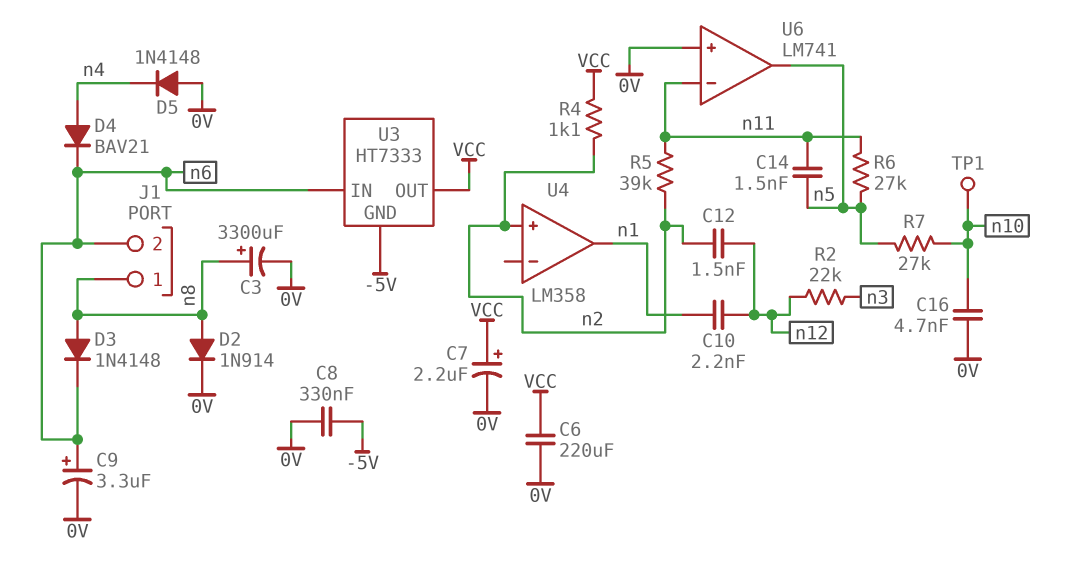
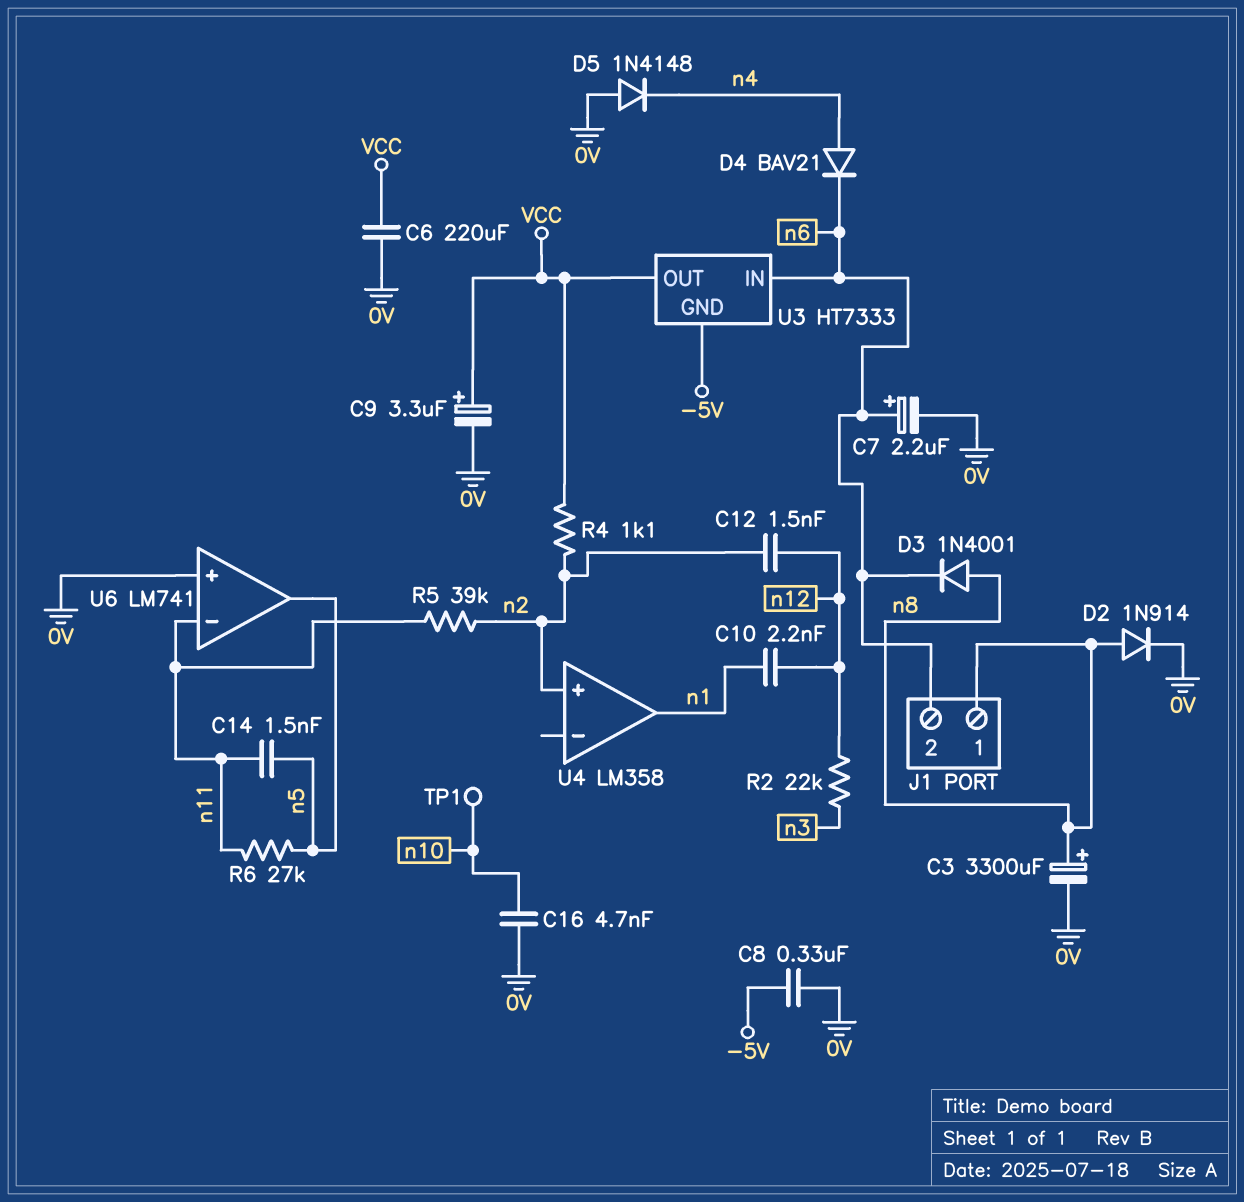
C7: 2.2uF (plus VCC, minus 0V) -> 2.2uF (plus n6, minus 0V)
C9: 3.3uF (plus n6, minus 0V) -> 3.3uF (plus VCC, minus 0V)
D3: diode 1N4148 (A n8, K n6) -> diode 1N4001 (A n8, K n6)
R7: 27k (n5, n10) -> none

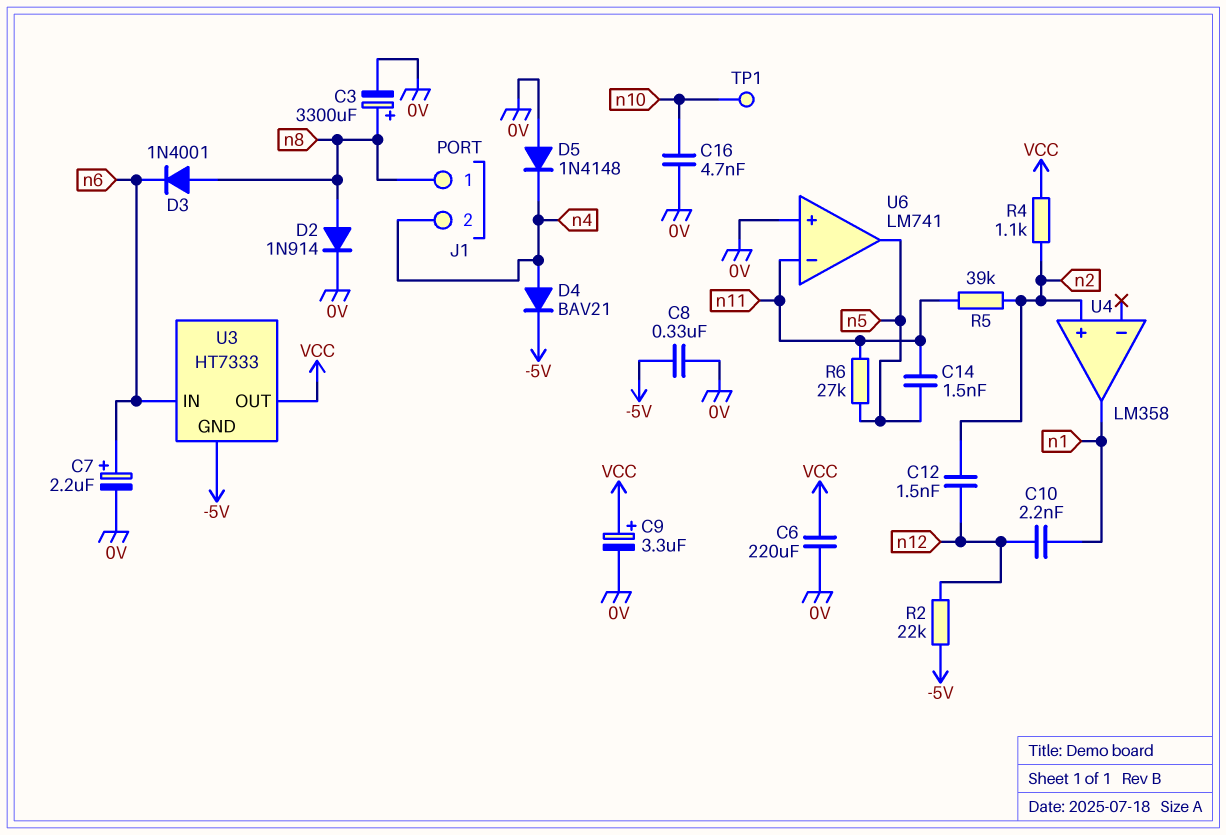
D4: diode BAV21 (A n4, K n6) -> diode BAV21 (A n4, K -5V)
J1 pin 2: n6 -> n4
R2: 22k (n3, n12) -> 22k (-5V, n12)

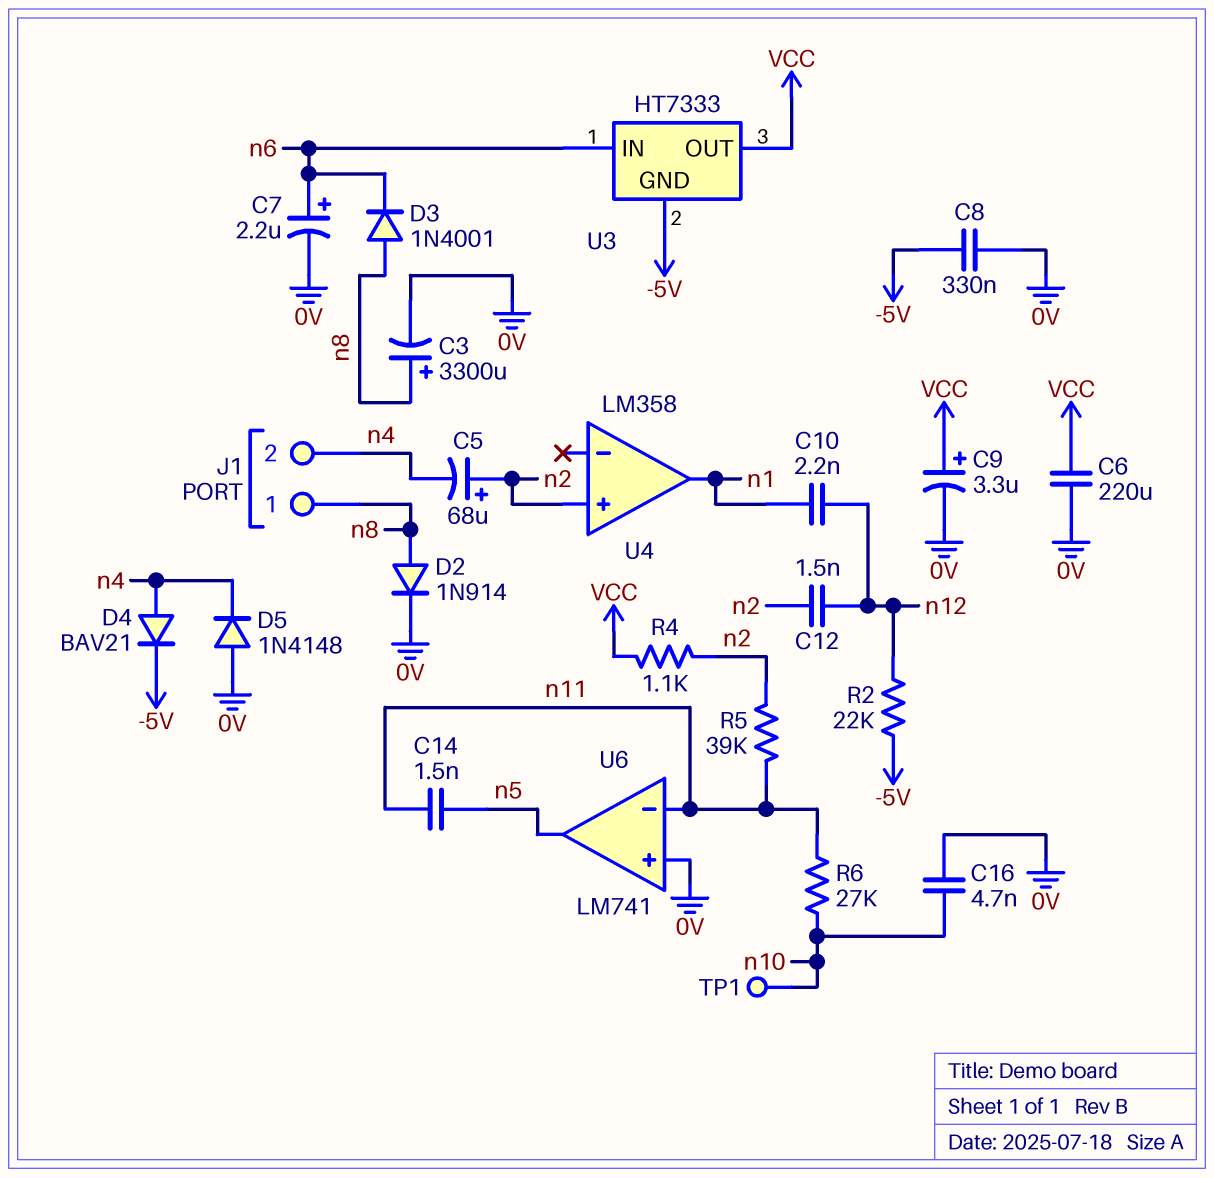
C5: none -> 68uF (plus n2, minus n4)
R6: 27k (n5, n11) -> 27k (n10, n11)

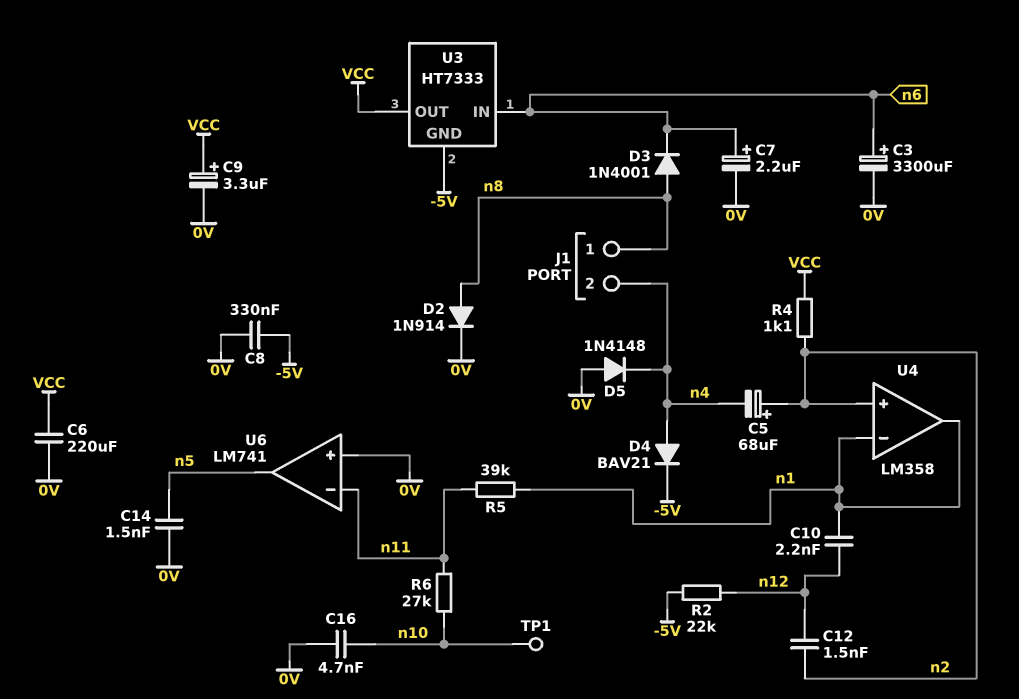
C3: 3300uF (plus n8, minus 0V) -> 3300uF (plus n6, minus 0V)
C14: 1.5nF (n5, n11) -> 1.5nF (0V, n5)
R5: 39k (n2, n11) -> 39k (n1, n11)
U4 pin in-: none -> n1

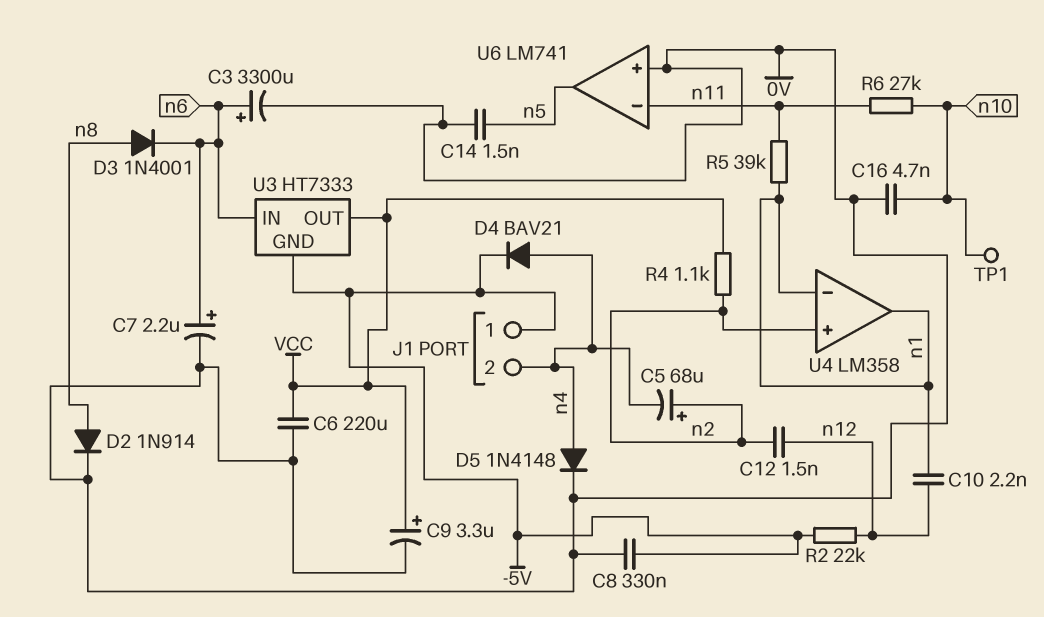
D5: diode 1N4148 (A 0V, K n4) -> diode 1N4148 (A n4, K 0V)
J1 pin 1: n8 -> -5V

